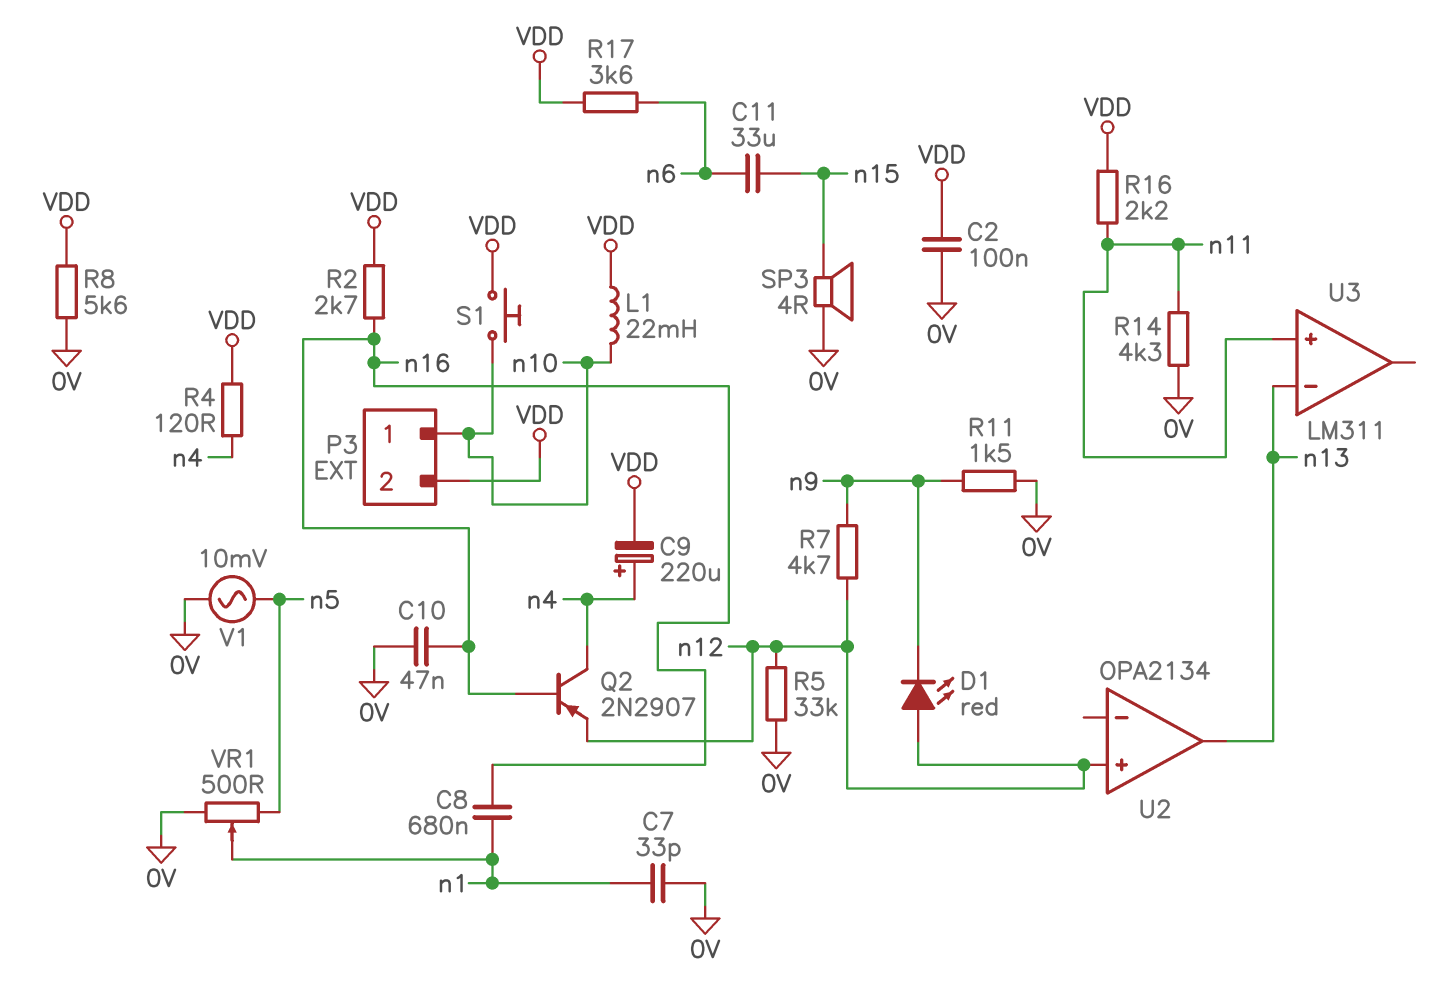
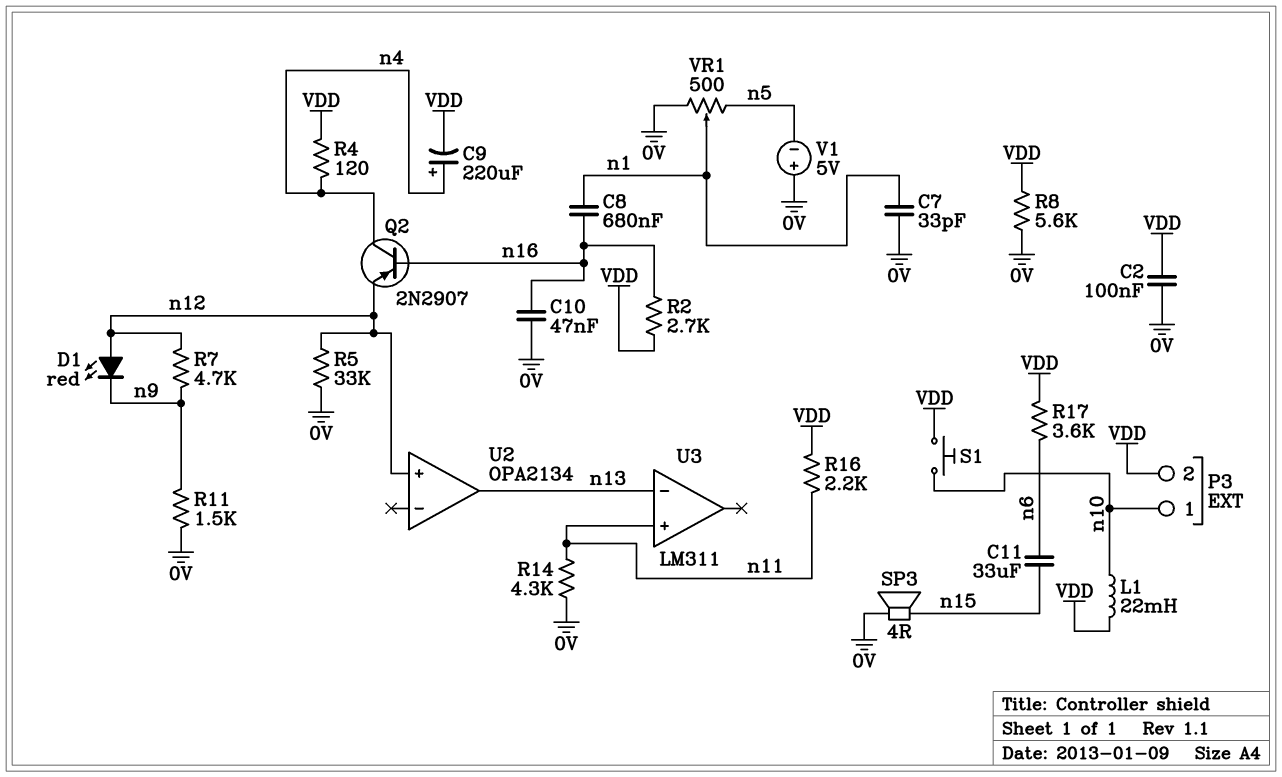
V1: AC 10mV (0V, n5) -> 5V (plus 0V, minus n5)

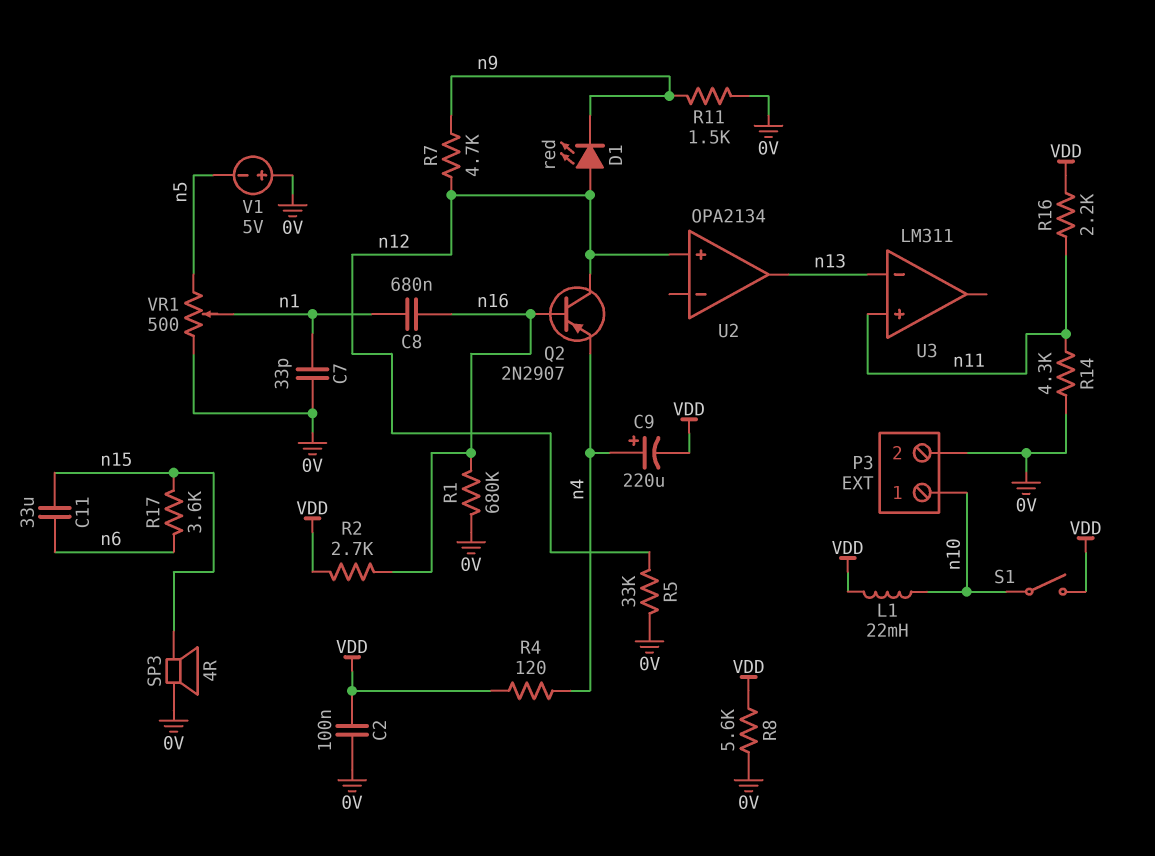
C10: 47nF (0V, n16) -> none
P3 pin 2: VDD -> 0V
Q2: PNP 2N2907 (B n16, C n4, E n12) -> PNP 2N2907 (B n16, C n12, E n4)
R1: none -> 680k (0V, n16)
R17: 3.6k (VDD, n6) -> 3.6k (n6, n15)
S1: button (VDD, n10) -> switch (VDD, n10)

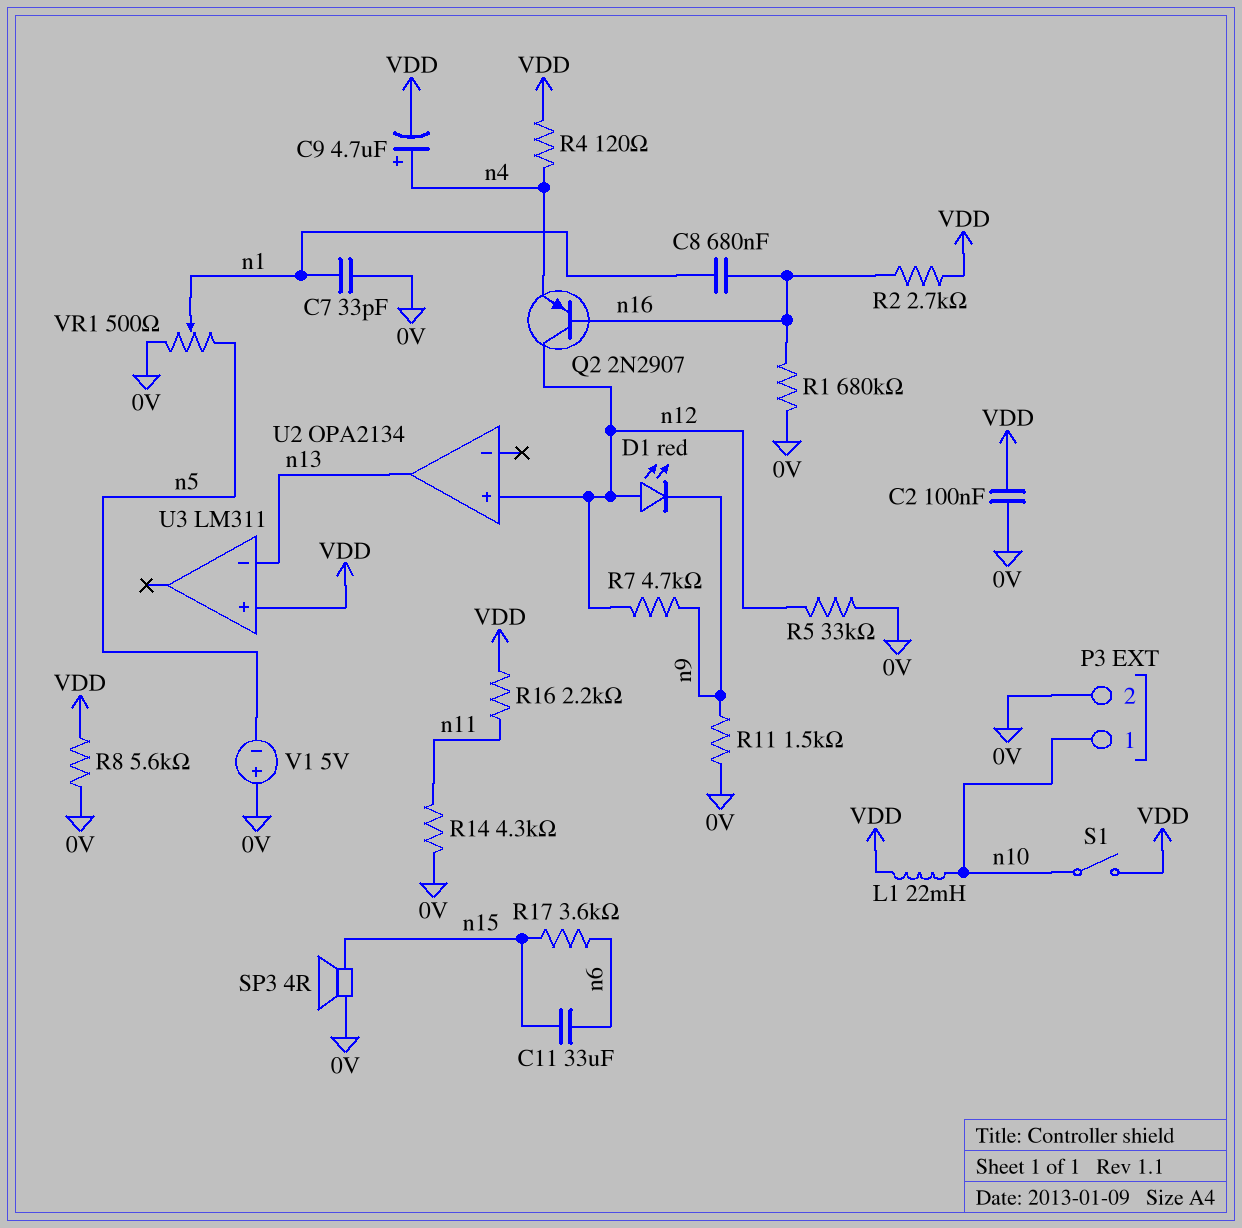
C9: 220uF (plus n4, minus VDD) -> 4.7uF (plus n4, minus VDD)
U3 pin in+: n11 -> VDD

